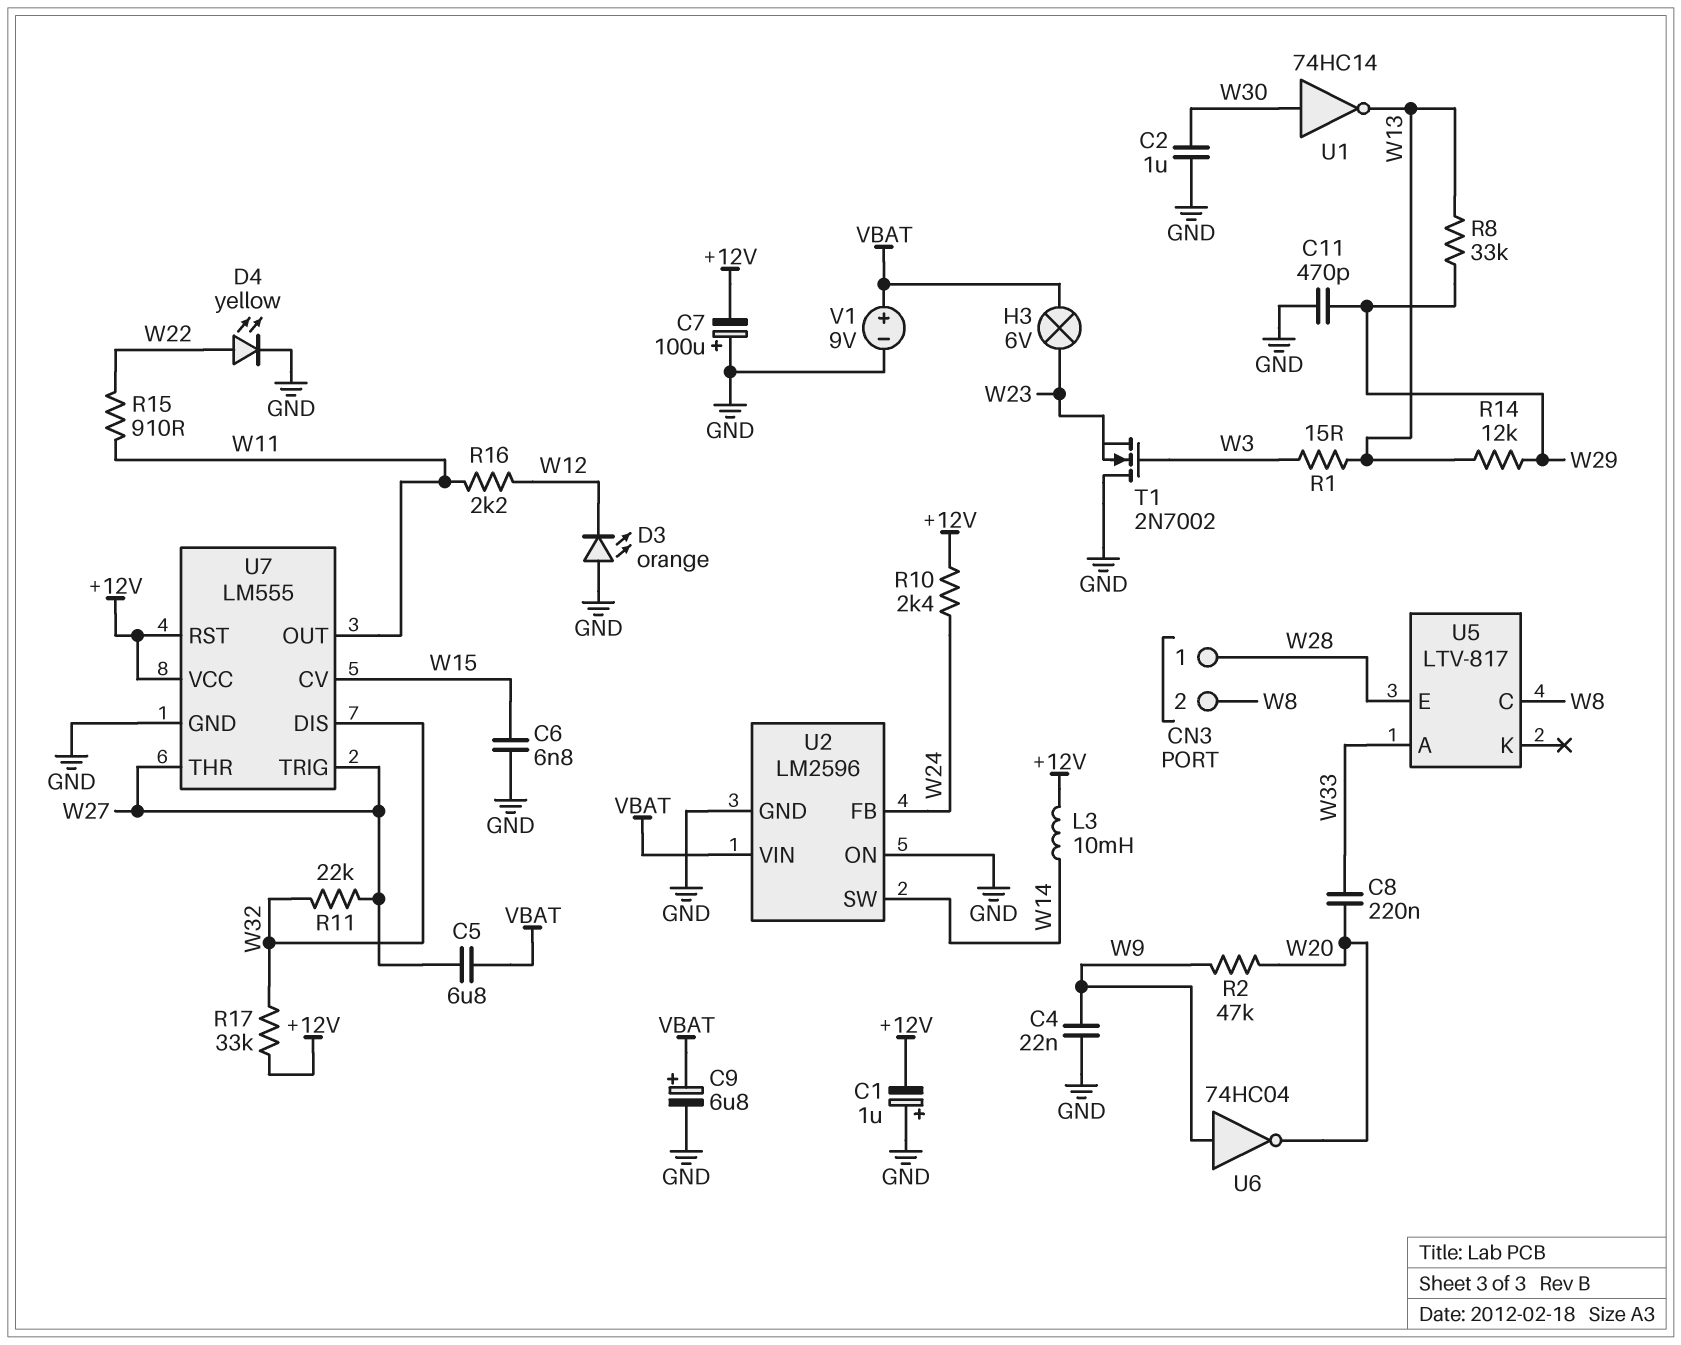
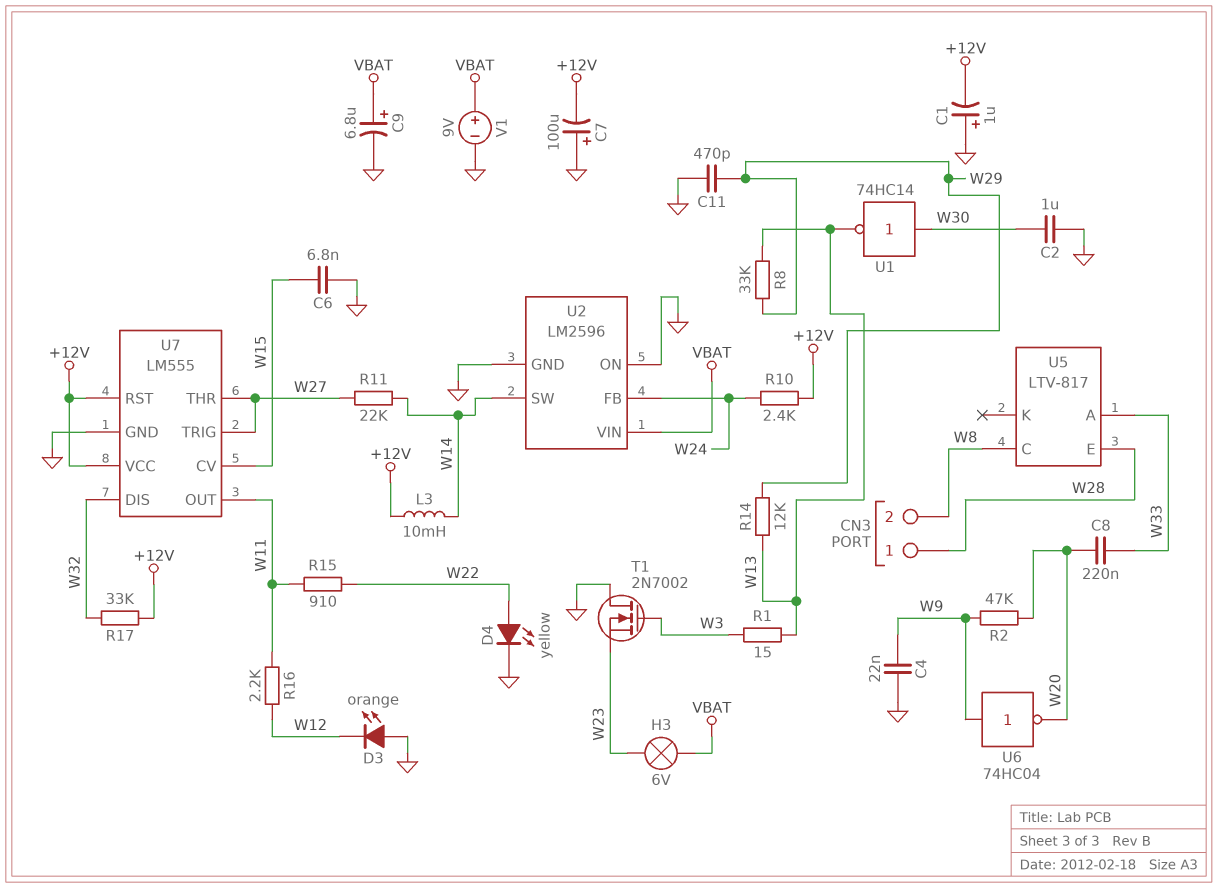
C5: 6.8uF (VBAT, W27) -> none
R11: 22k (W27, W32) -> 22k (W14, W27)

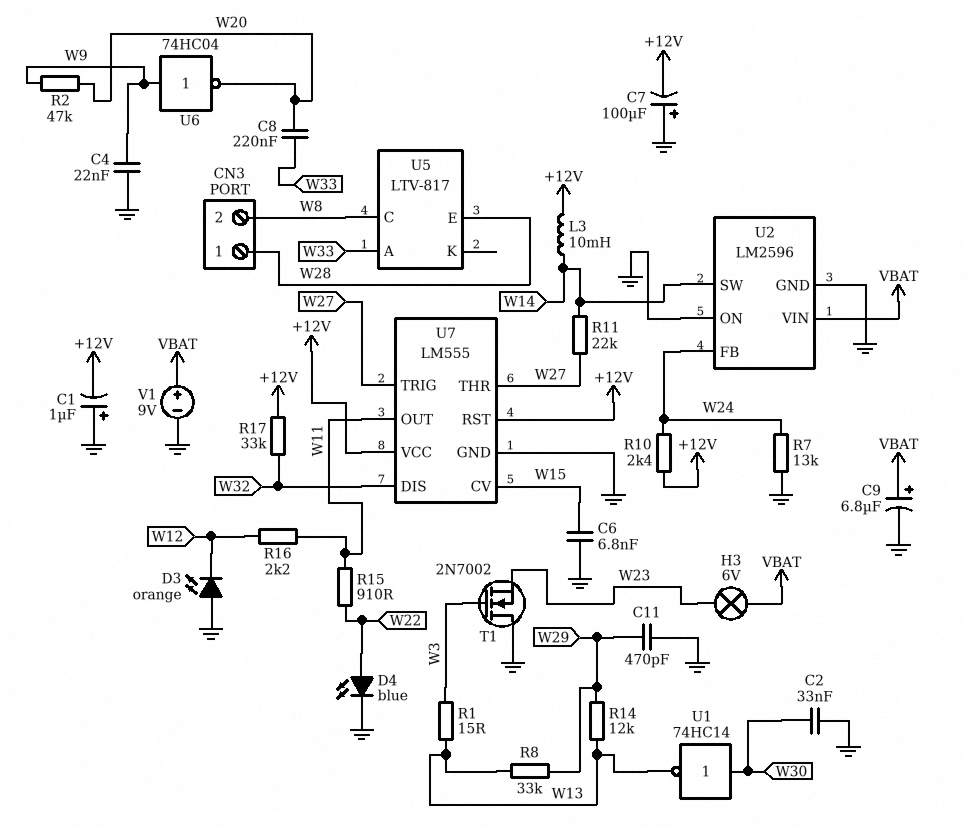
C2: 1uF (GND, W30) -> 33nF (GND, W30)
D4: LED yellow (A W22, K GND) -> LED blue (A W22, K GND)
R7: none -> 13k (GND, W24)

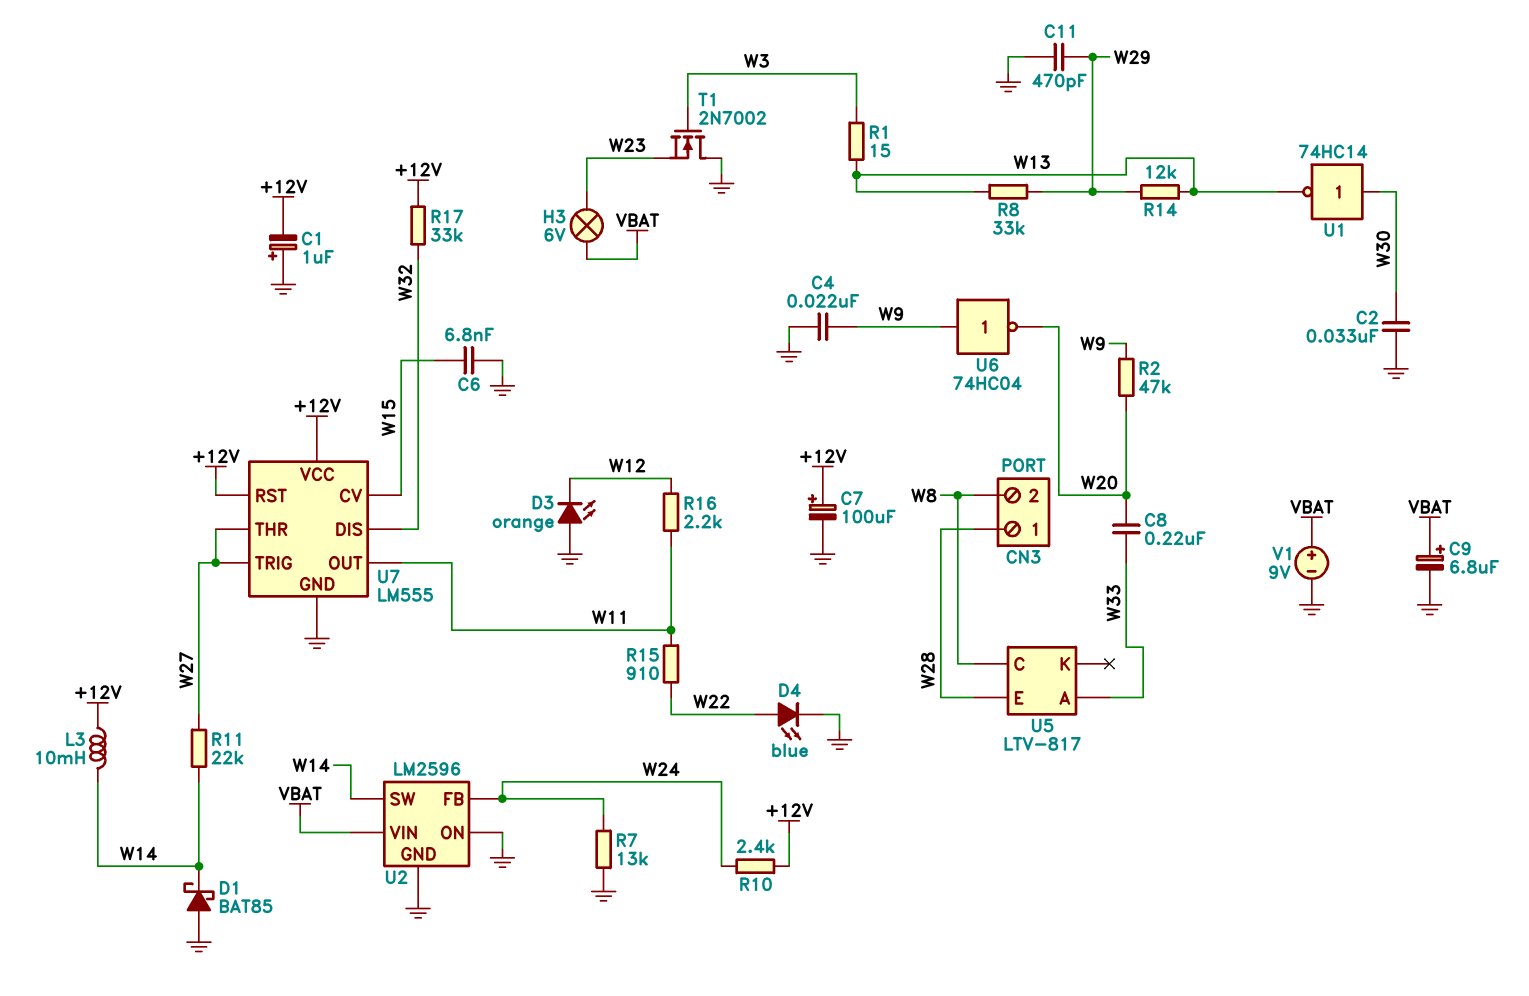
C7: 100uF (plus GND, minus +12V) -> 100uF (plus +12V, minus GND)
D1: none -> schottky BAT85 (A GND, K W14)

